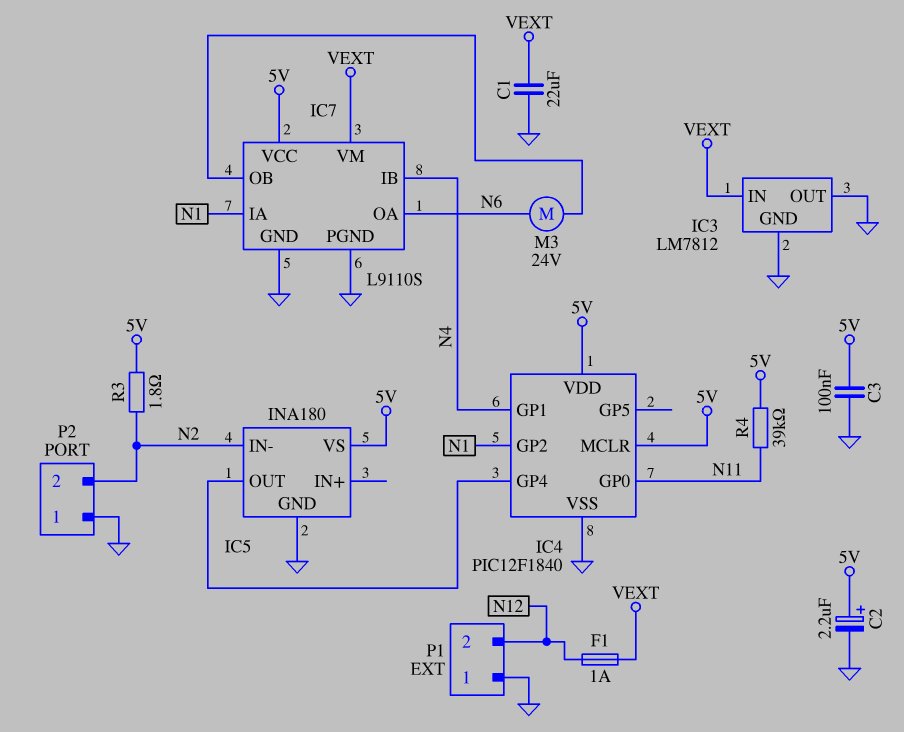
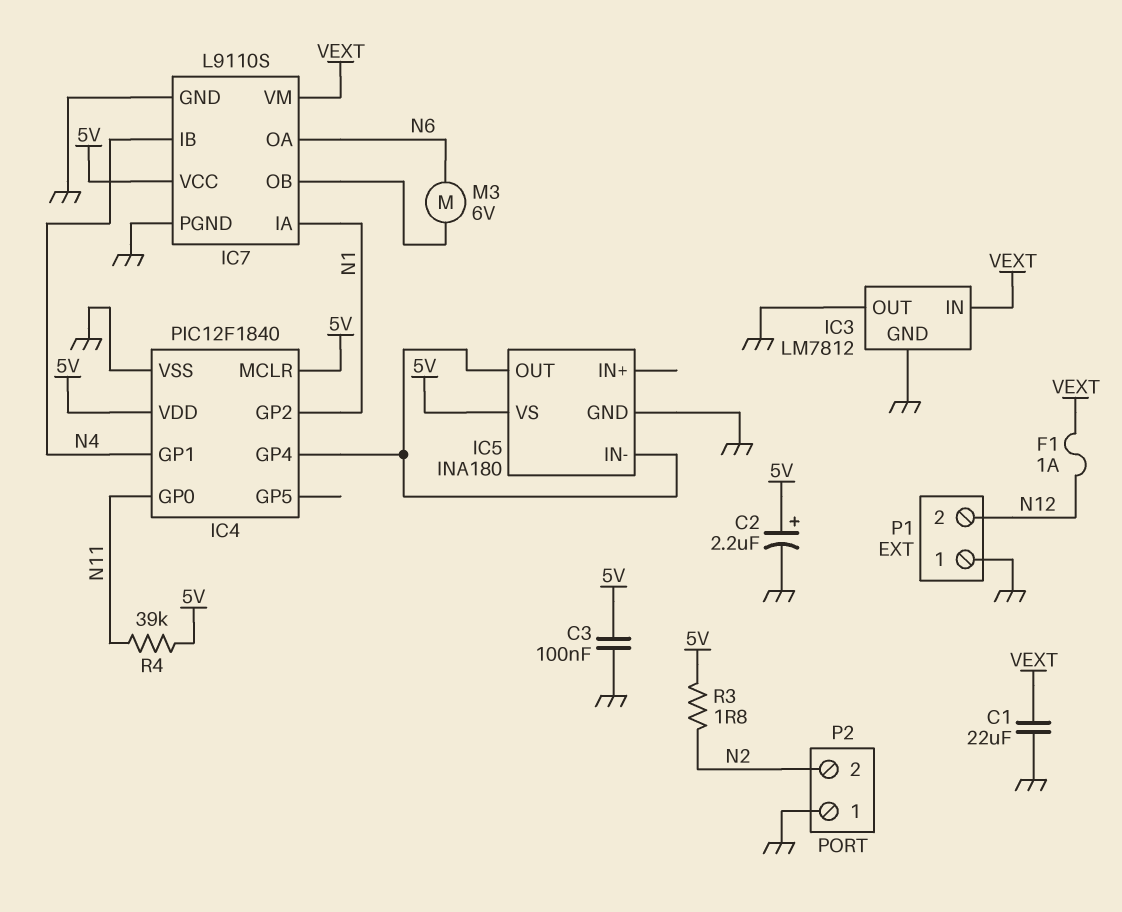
IC5 pin IN-: N2 -> IC4/GP4
M3: motor 24V (IC7/OB, N6) -> motor 6V (IC7/OB, N6)

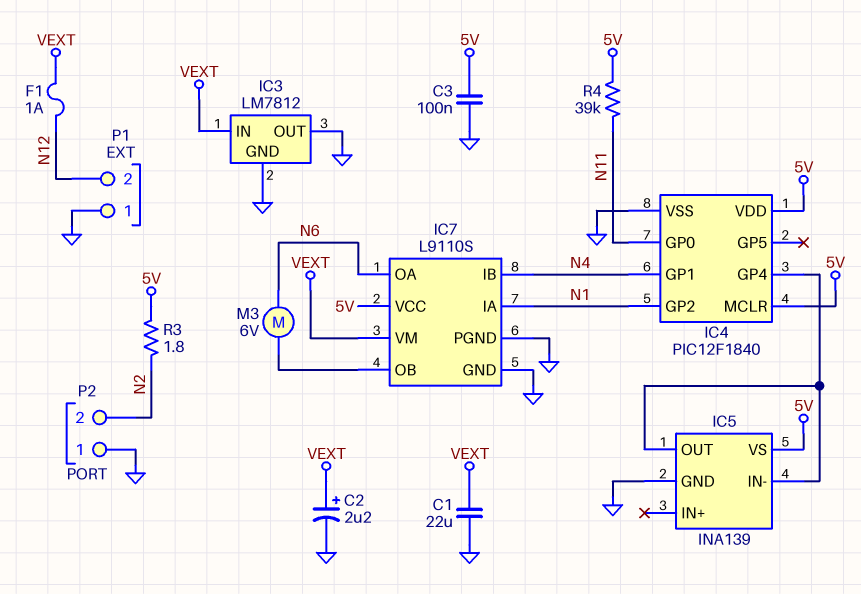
C2: 2.2uF (plus 5V, minus GND) -> 2.2uF (plus VEXT, minus GND)
IC5: INA180 -> INA139

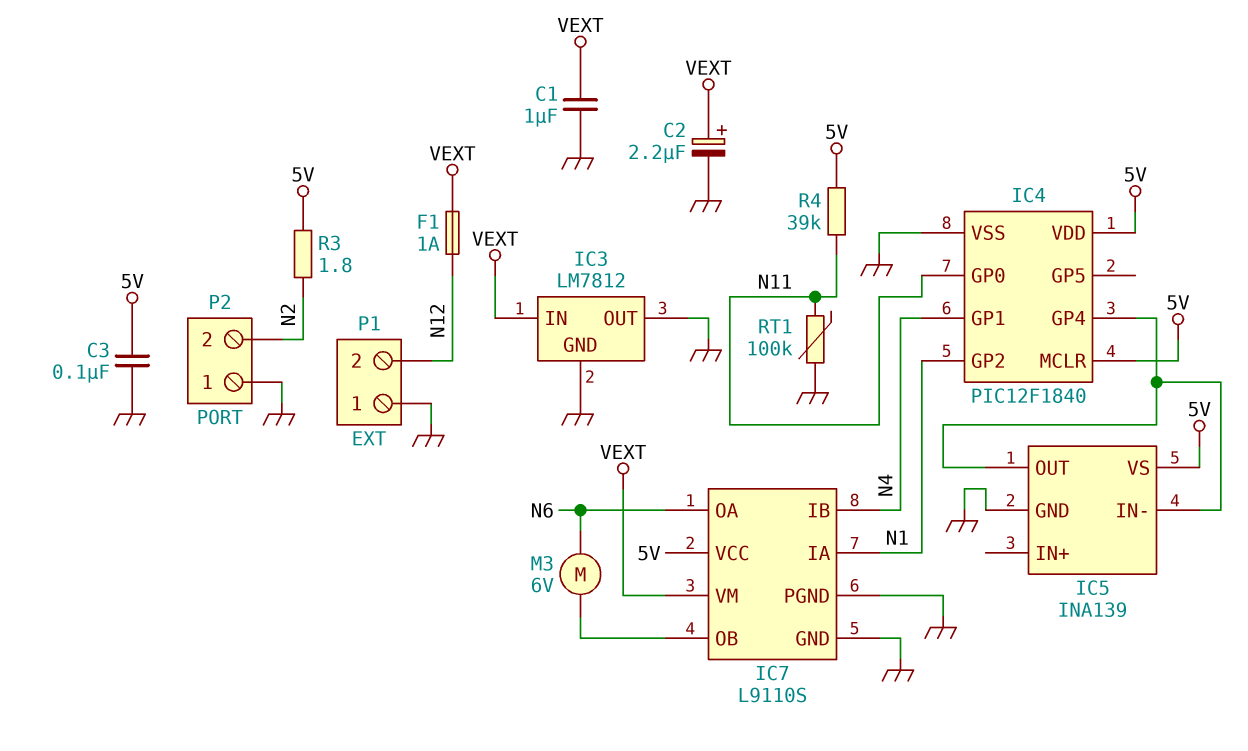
C1: 22uF (GND, VEXT) -> 1uF (GND, VEXT)
RT1: none -> 100k (GND, N11)

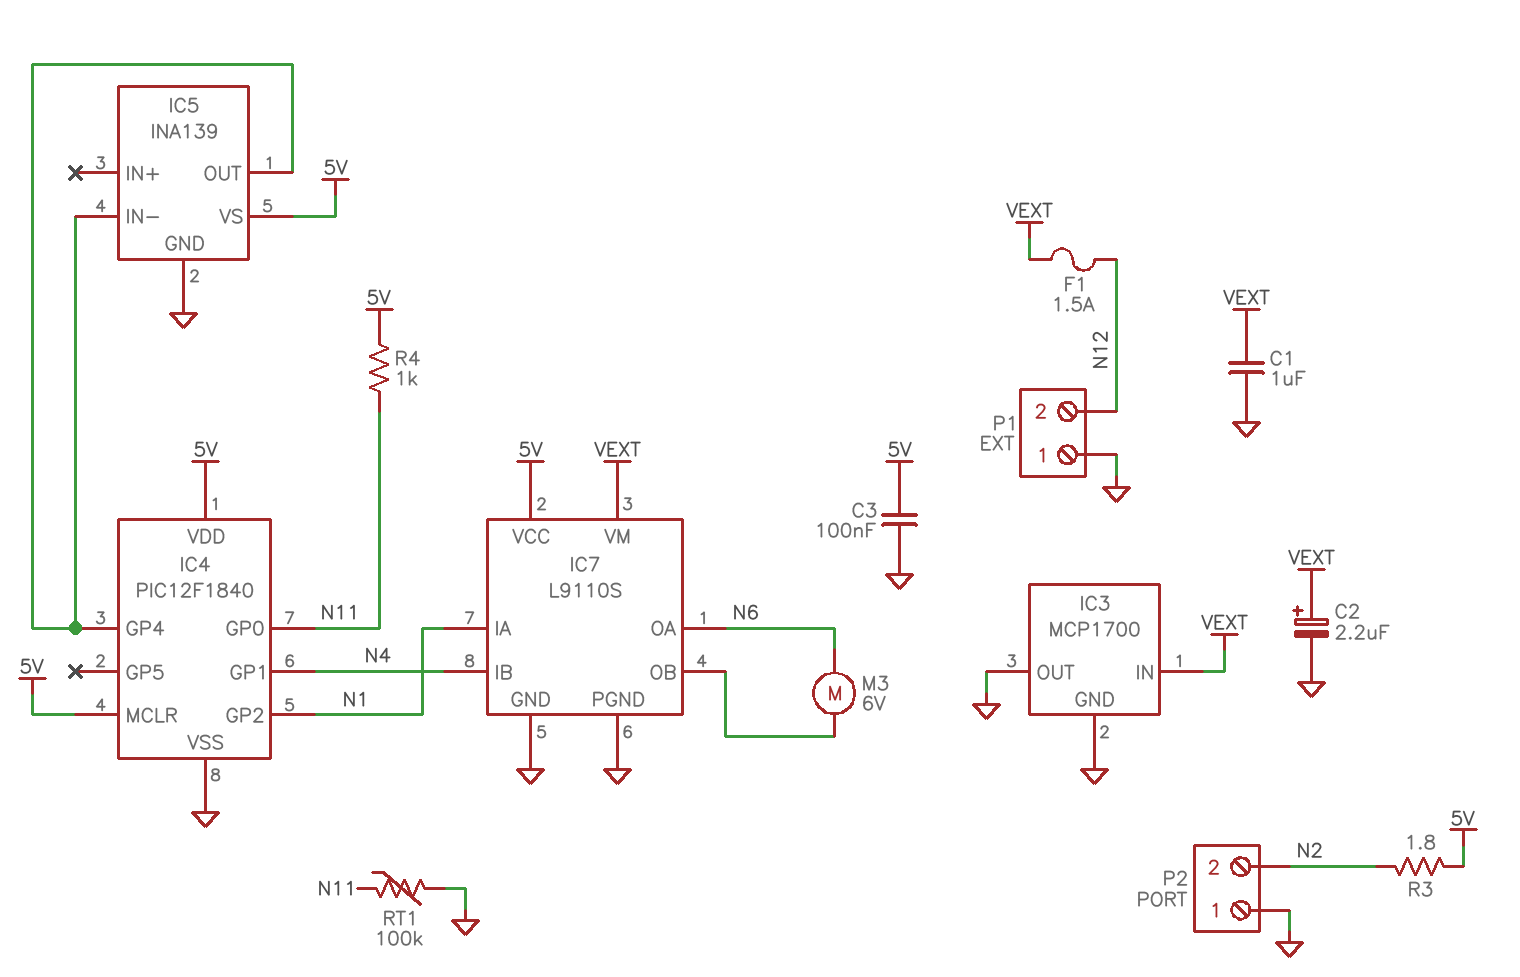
F1: 1A (N12, VEXT) -> 1.5A (N12, VEXT)
IC3: LM7812 -> MCP1700
R4: 39k (5V, N11) -> 1k (5V, N11)

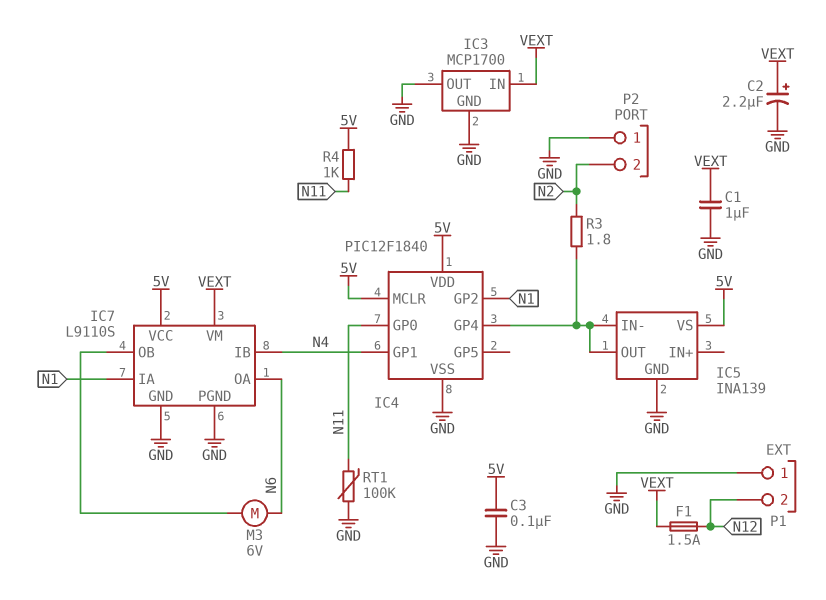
R3: 1.8 (5V, N2) -> 1.8 (IC4/GP4, N2)

